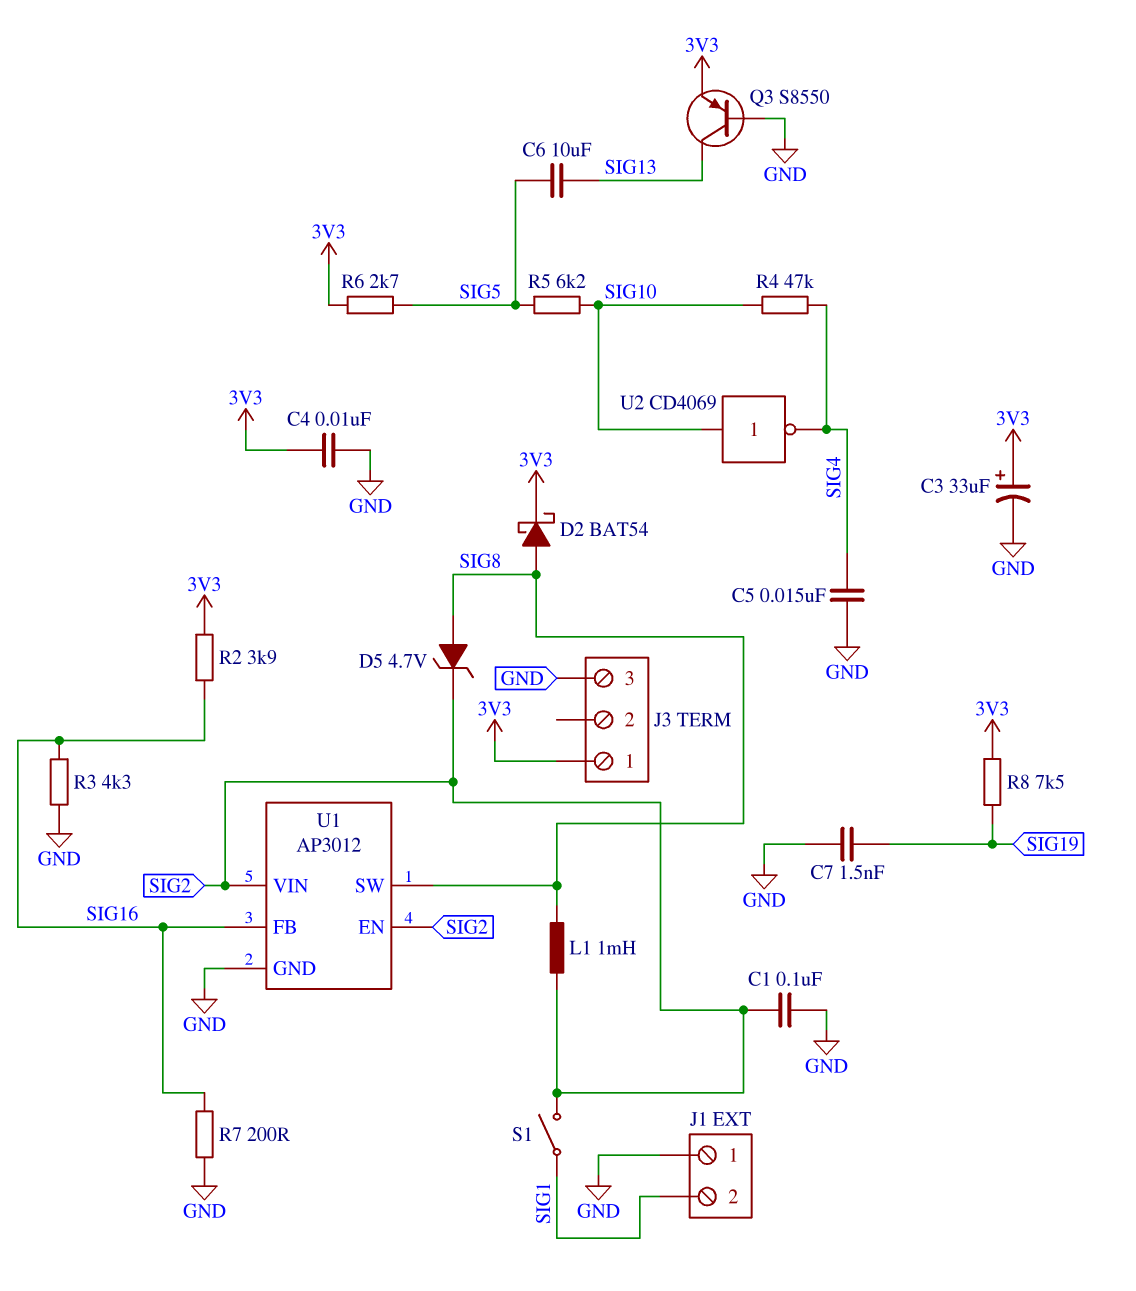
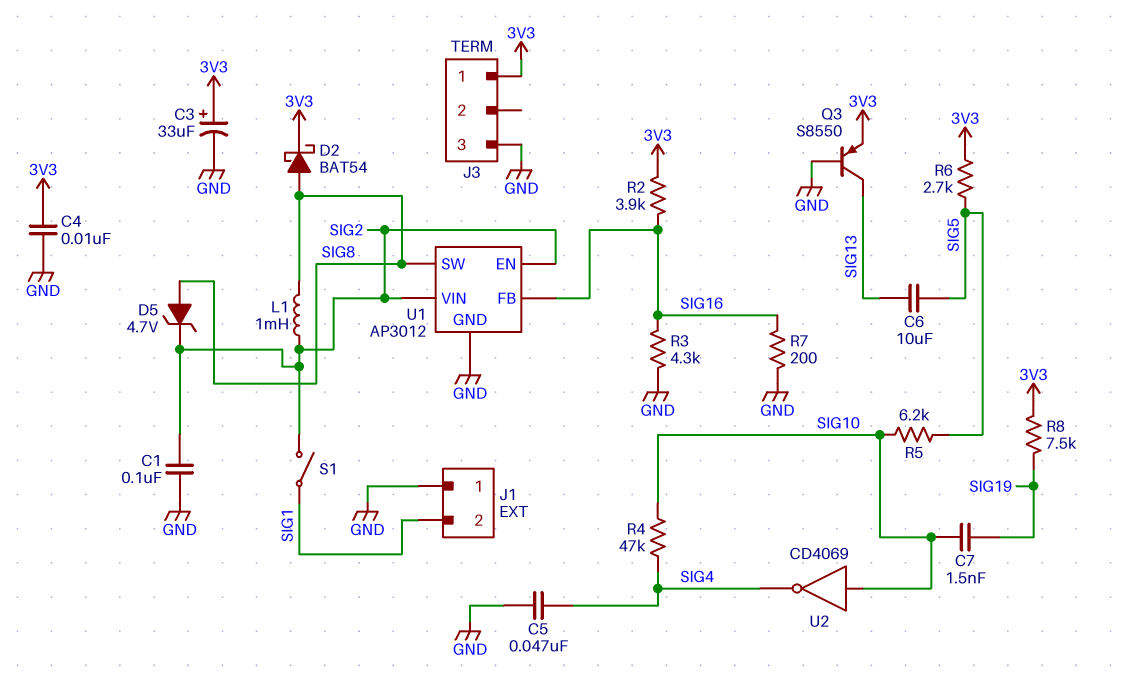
C5: 15nF (GND, SIG4) -> 47nF (GND, SIG4)
C7: 1.5nF (GND, SIG19) -> 1.5nF (SIG10, SIG19)

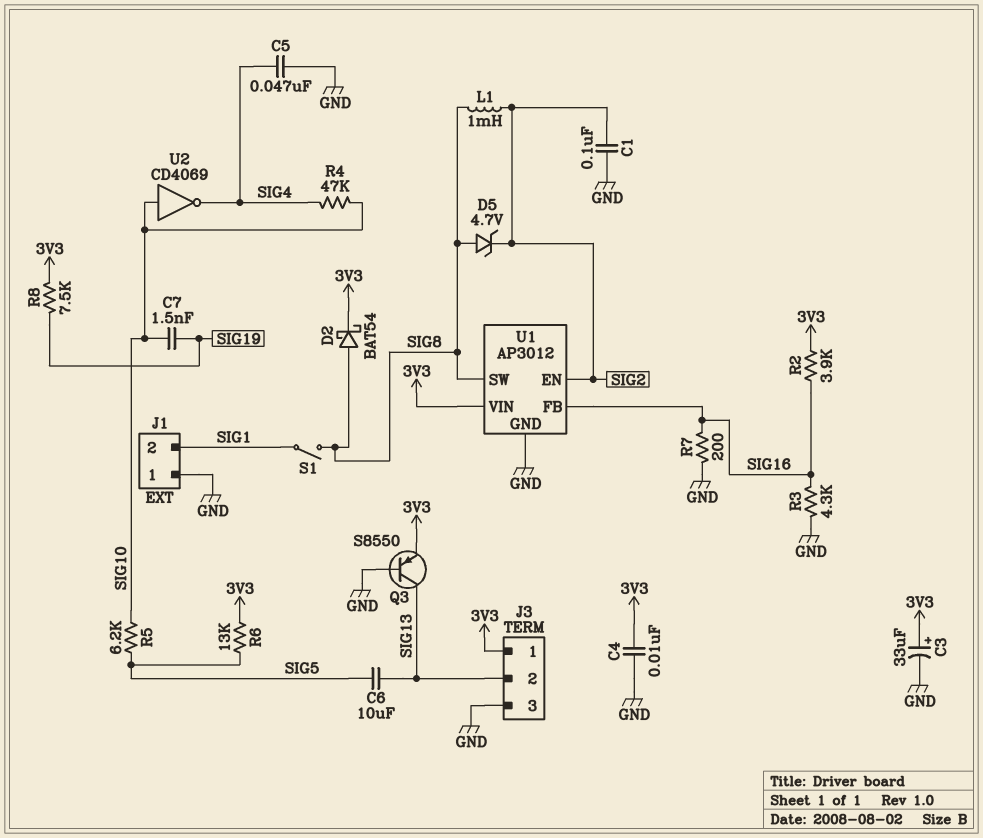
J3 pin 2: none -> SIG13
R6: 2.7k (3V3, SIG5) -> 13k (3V3, SIG5)
S1: switch (SIG1, SIG2) -> switch (SIG1, SIG8)
U1 pin VIN: SIG2 -> 3V3

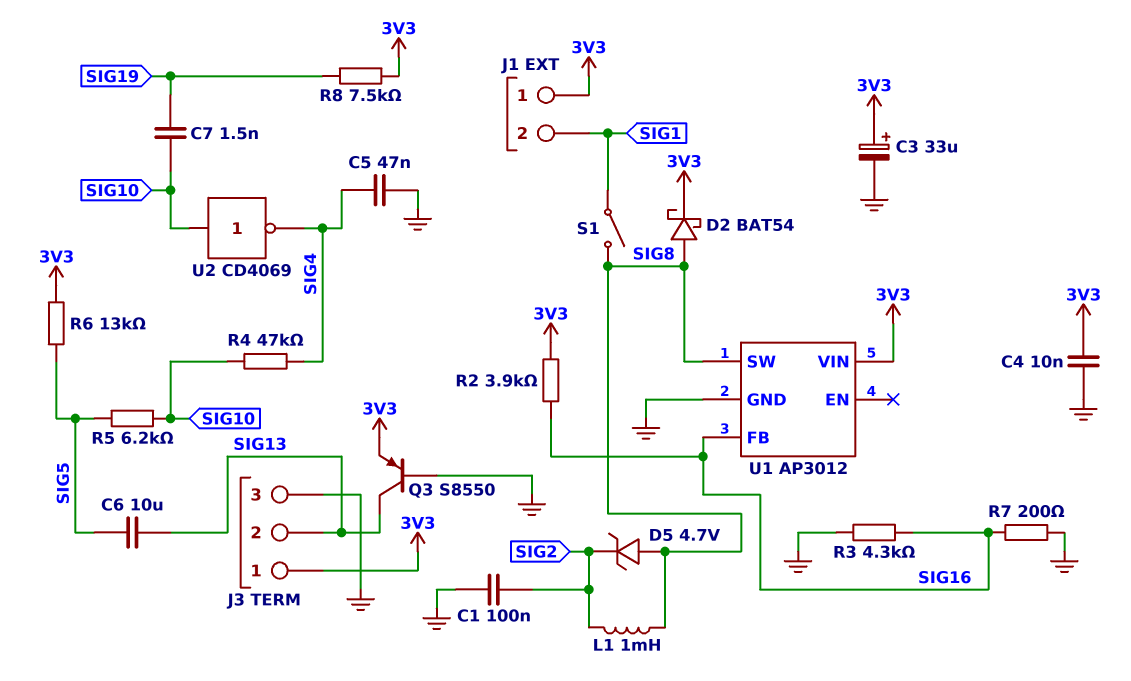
J1 pin 1: GND -> 3V3
U1 pin EN: SIG2 -> none

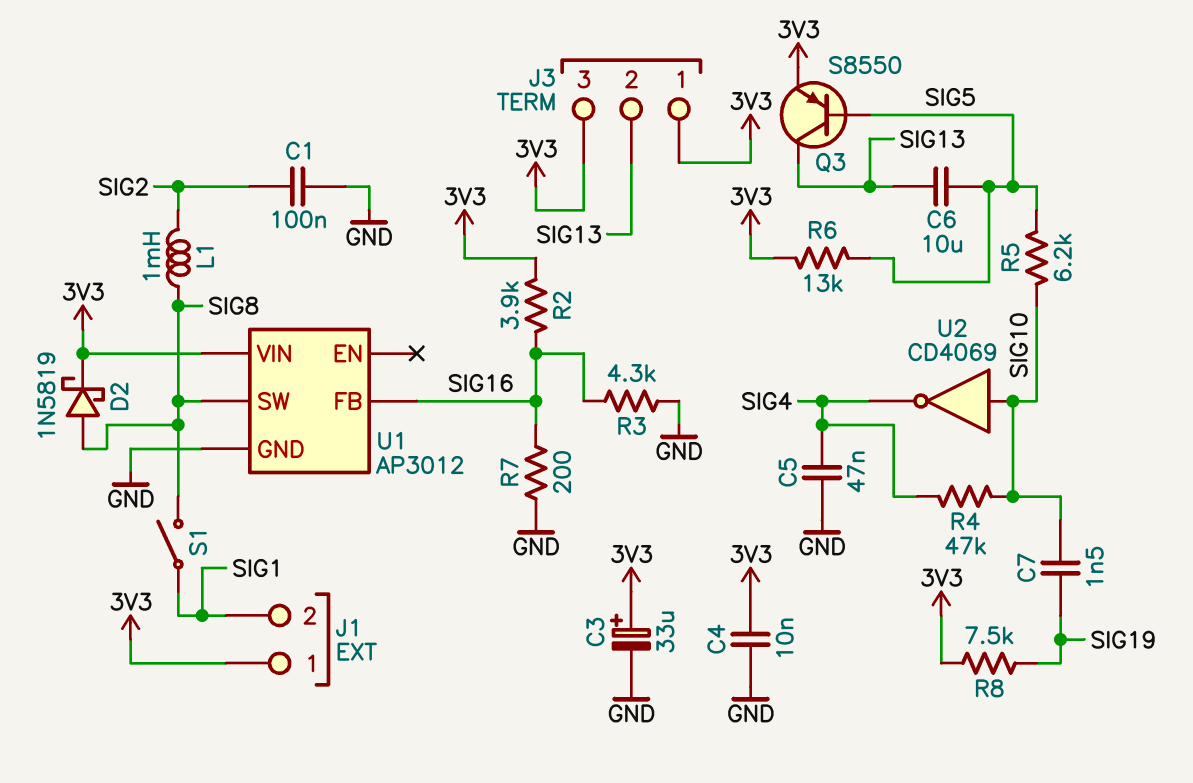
D2: schottky BAT54 (A SIG8, K 3V3) -> schottky 1N5819 (A SIG8, K 3V3)
D5: zener 4.7V (A SIG8, K SIG2) -> none
J3 pin 3: GND -> 3V3
Q3: PNP S8550 (B GND, C SIG13, E 3V3) -> PNP S8550 (B SIG5, C SIG13, E 3V3)

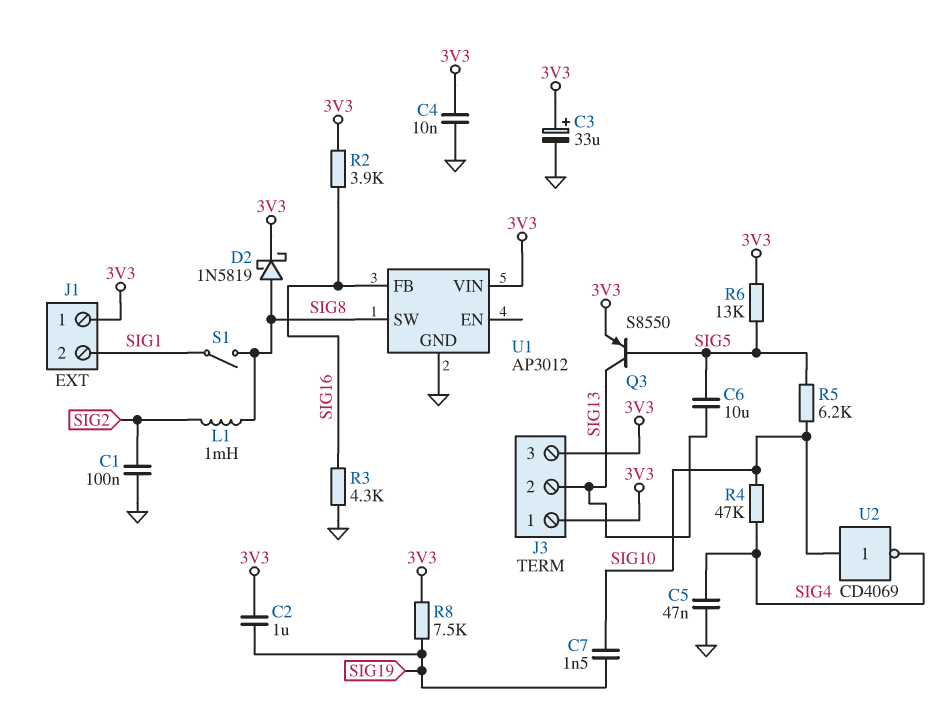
C2: none -> 1uF (3V3, SIG19)
R7: 200 (GND, SIG16) -> none

